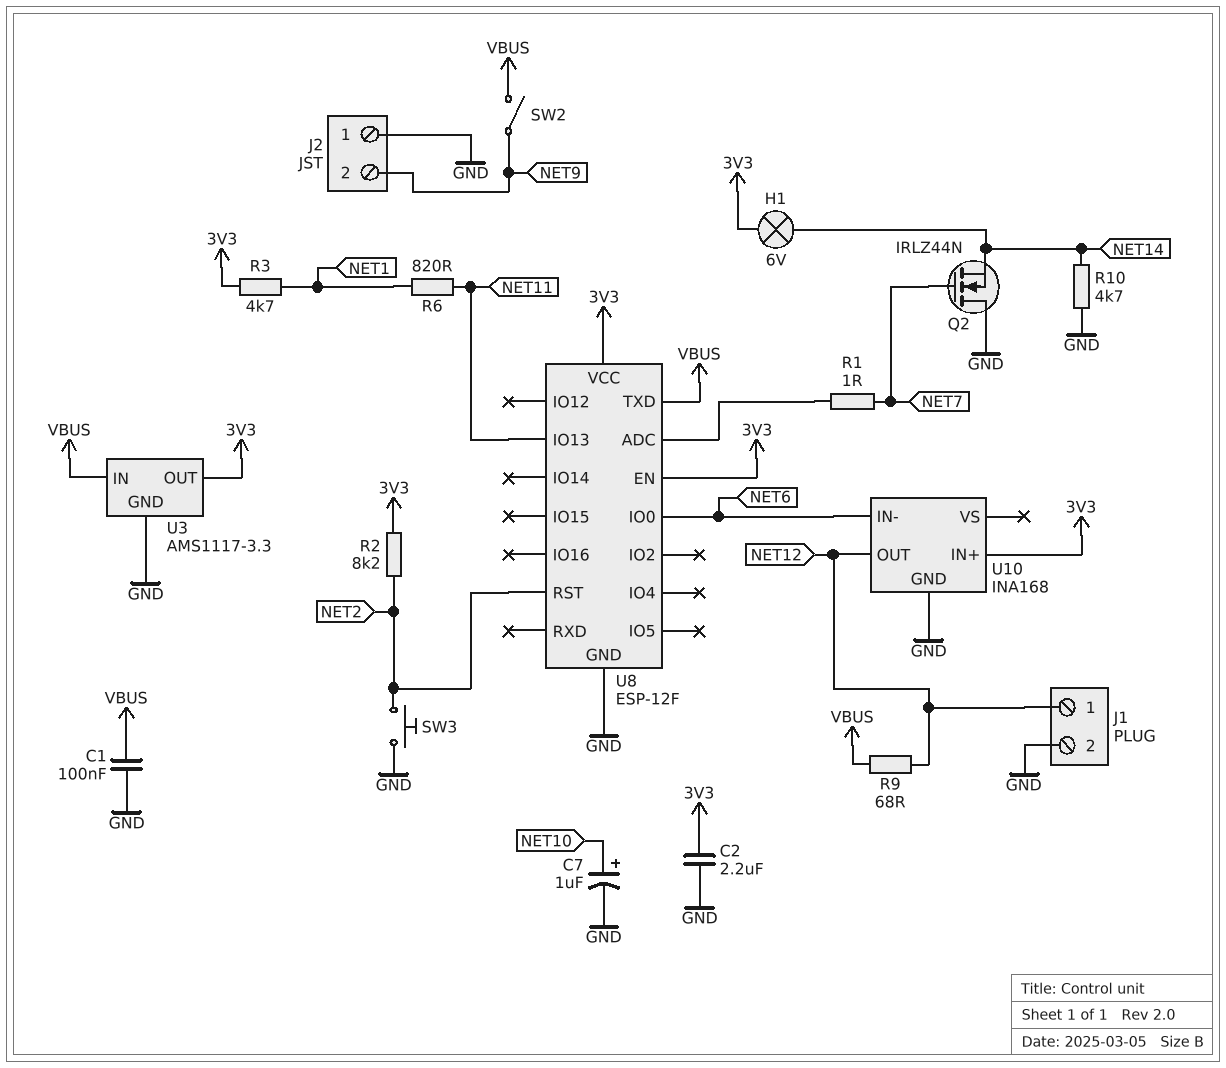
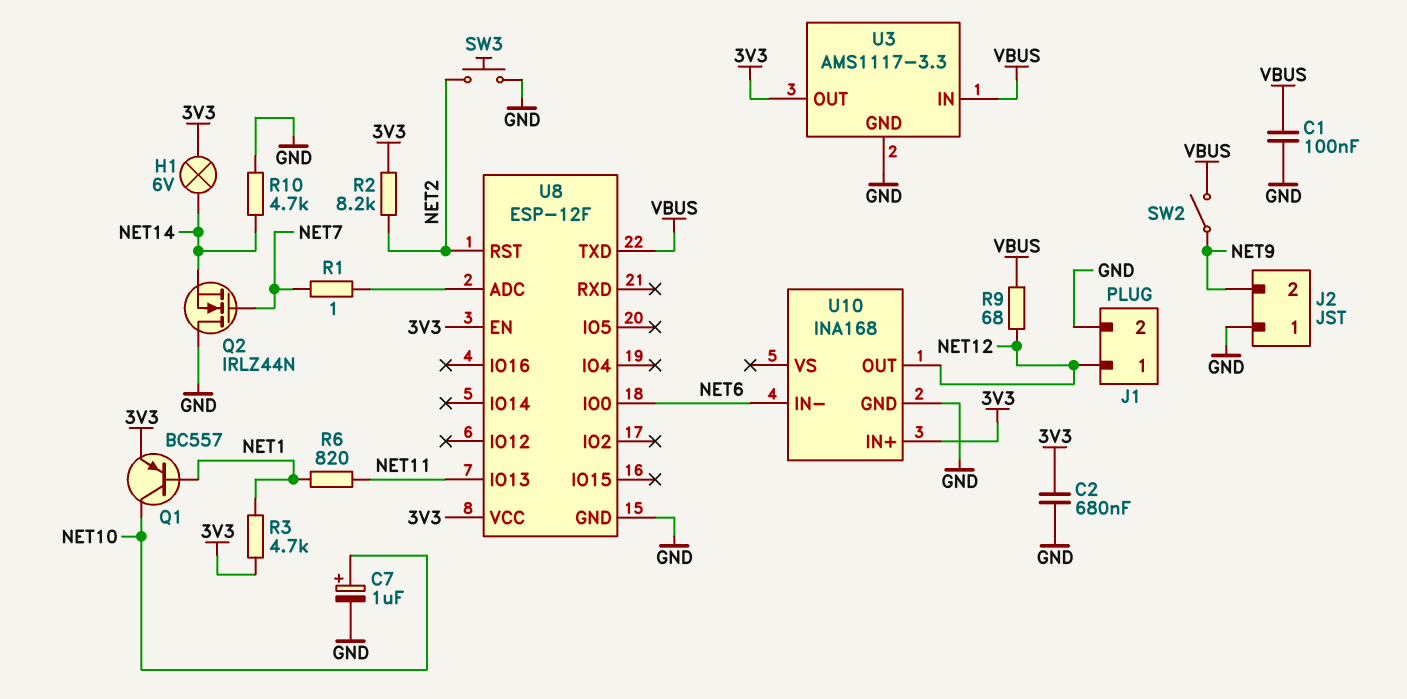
C2: 2.2uF (3V3, GND) -> 680nF (3V3, GND)
Q1: none -> PNP BC557 (B NET1, C NET10, E 3V3)

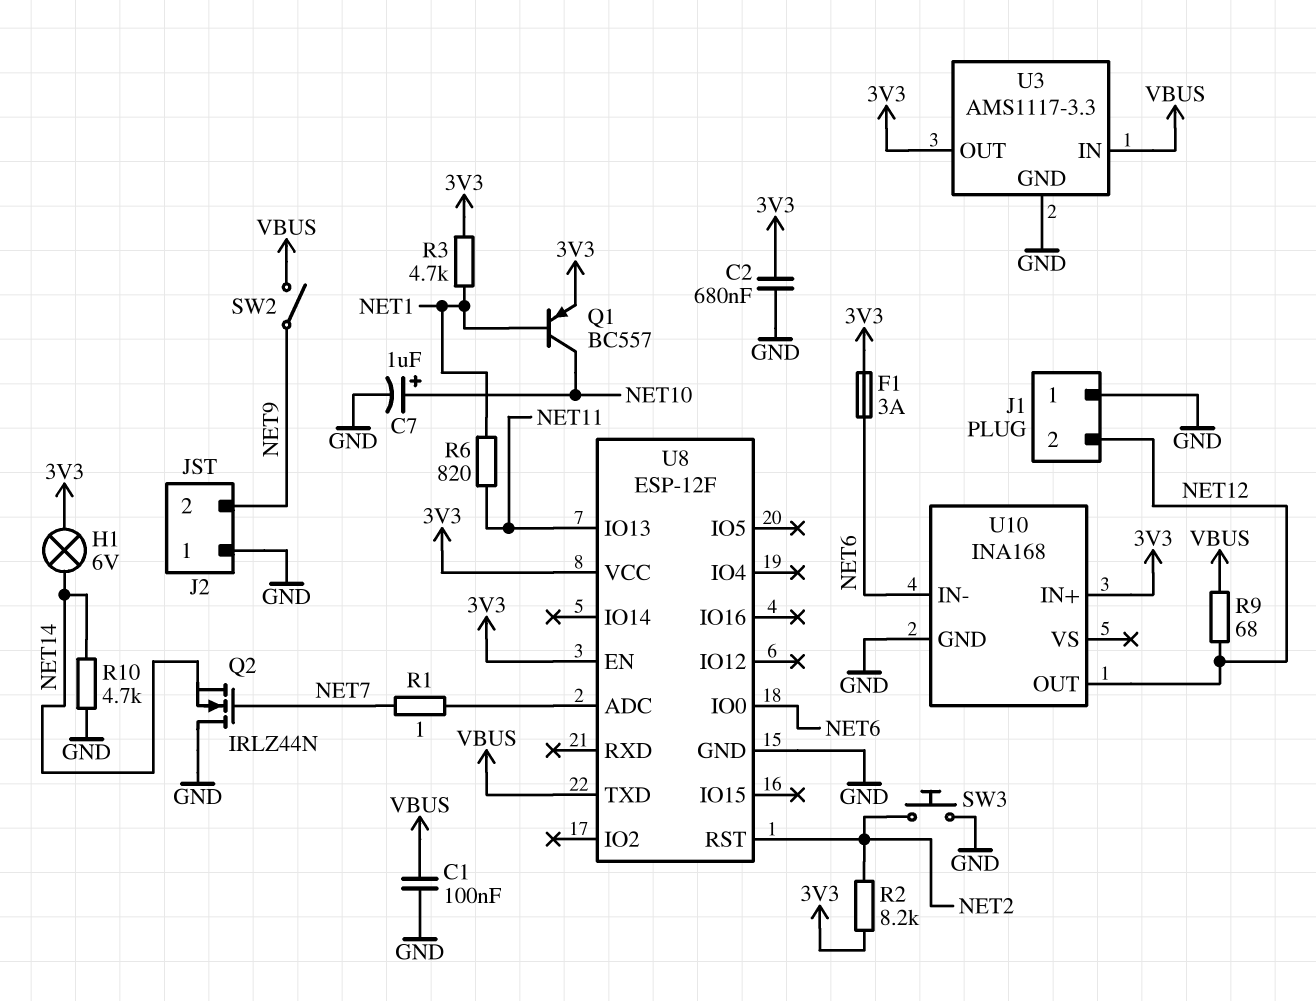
F1: none -> 3A (3V3, NET6)
J1 pin 1: NET12 -> GND
J1 pin 2: GND -> NET12

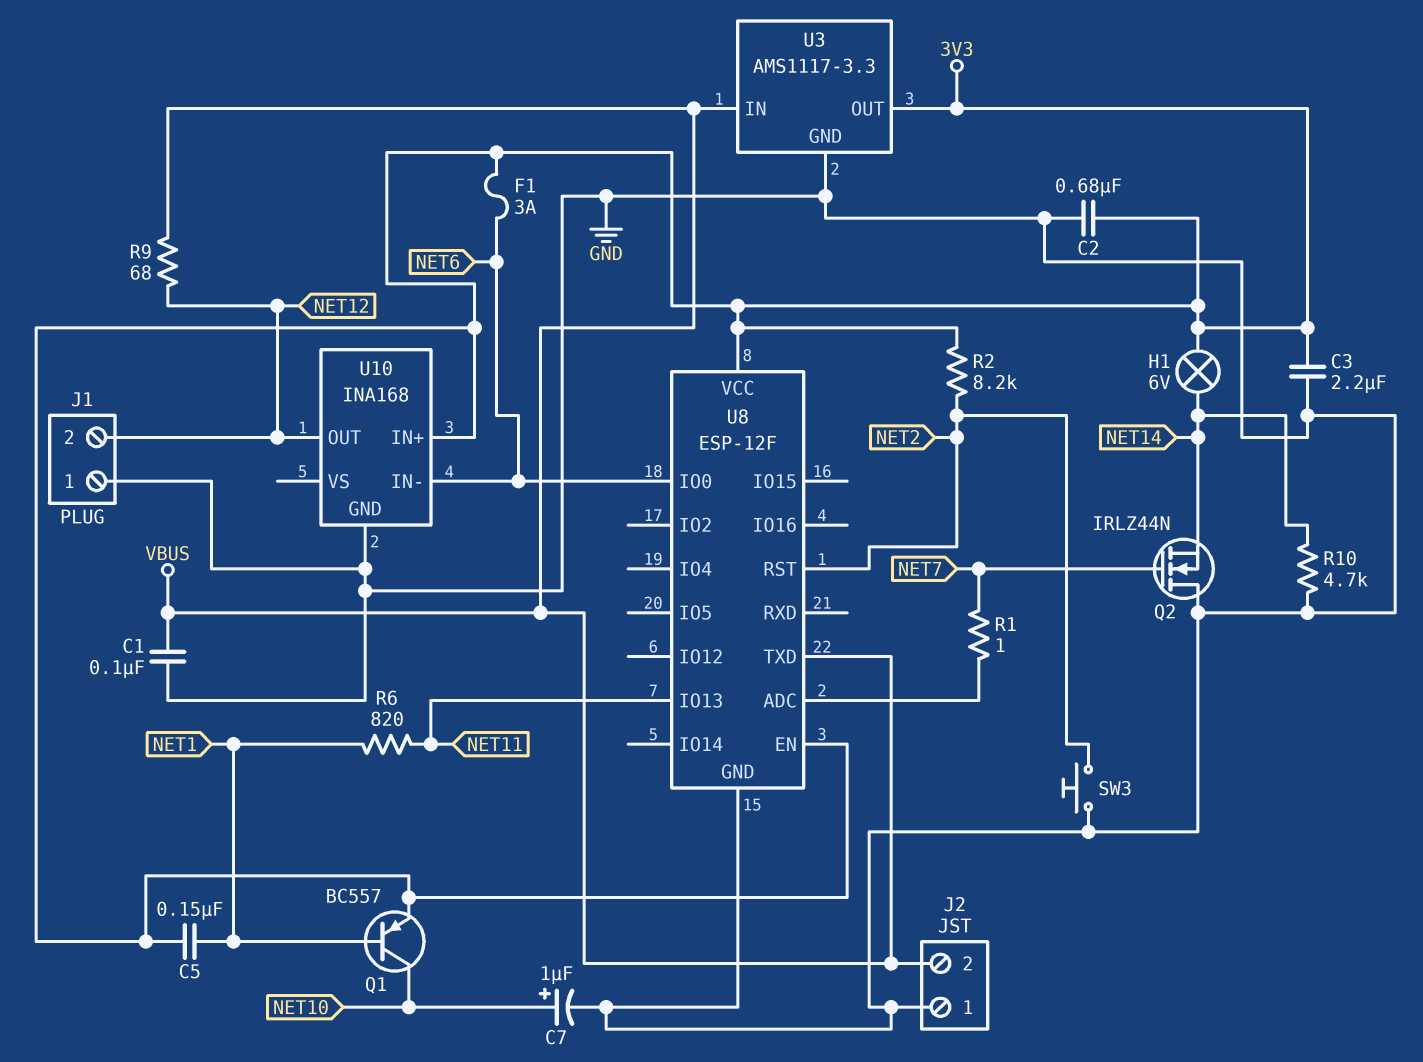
C3: none -> 2.2uF (3V3, GND)
C5: none -> 150nF (3V3, NET1)
J2 pin 2: NET9 -> VBUS
R3: 4.7k (3V3, NET1) -> none
SW2: switch (NET9, VBUS) -> none

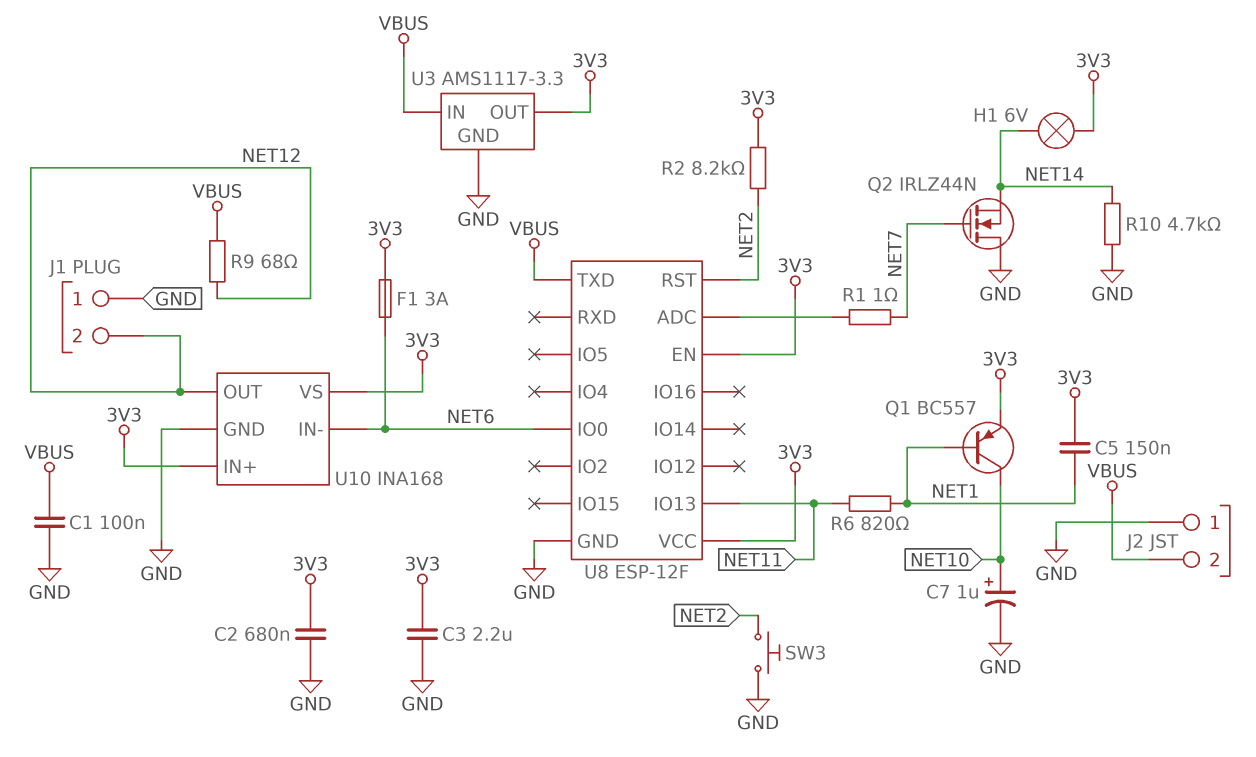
U10 pin VS: none -> 3V3

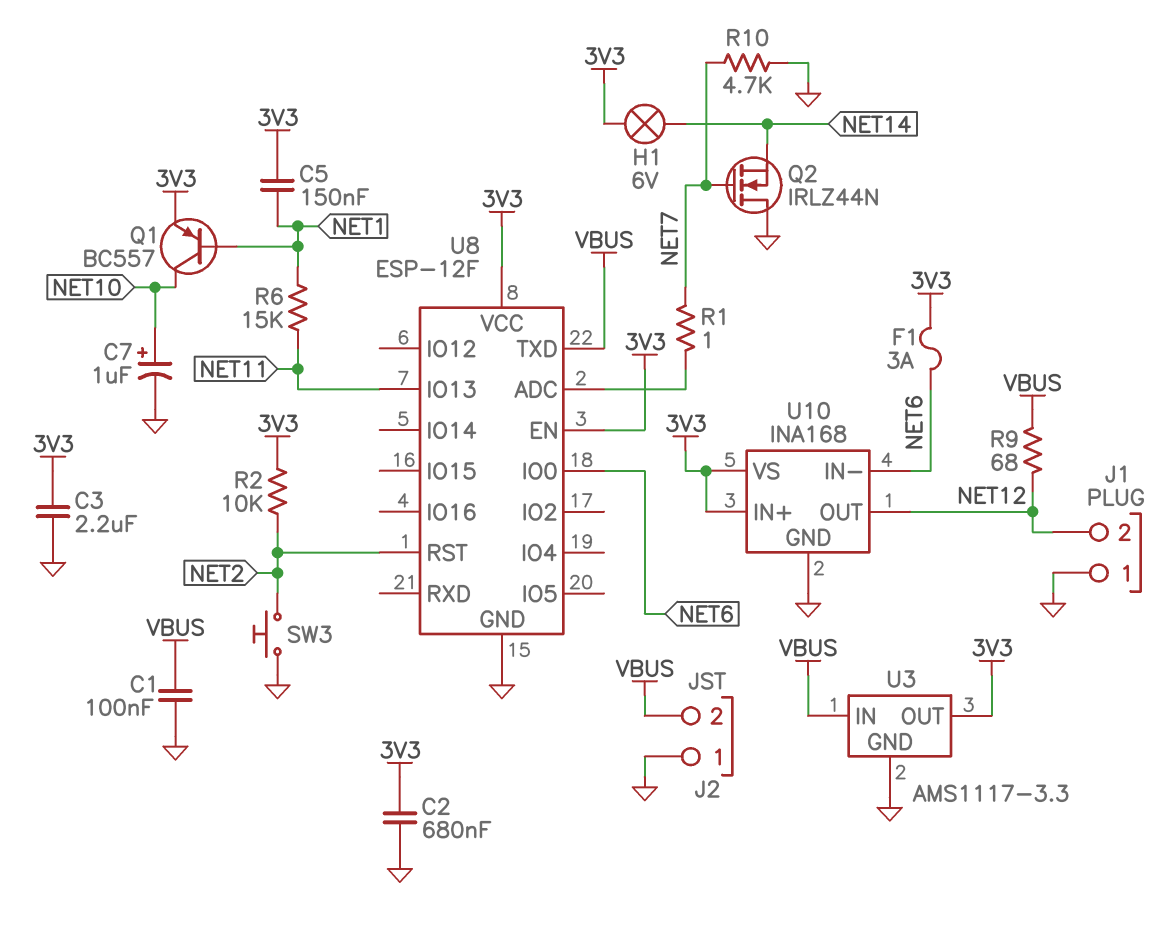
R2: 8.2k (3V3, NET2) -> 10k (3V3, NET2)
R6: 820 (NET1, NET11) -> 15k (NET1, NET11)
R10: 4.7k (GND, NET14) -> 4.7k (GND, NET7)

